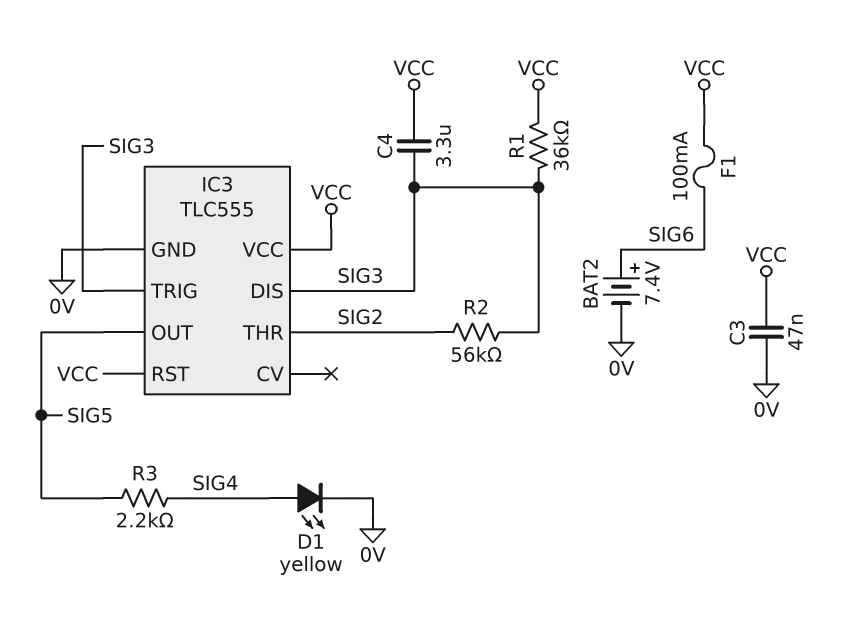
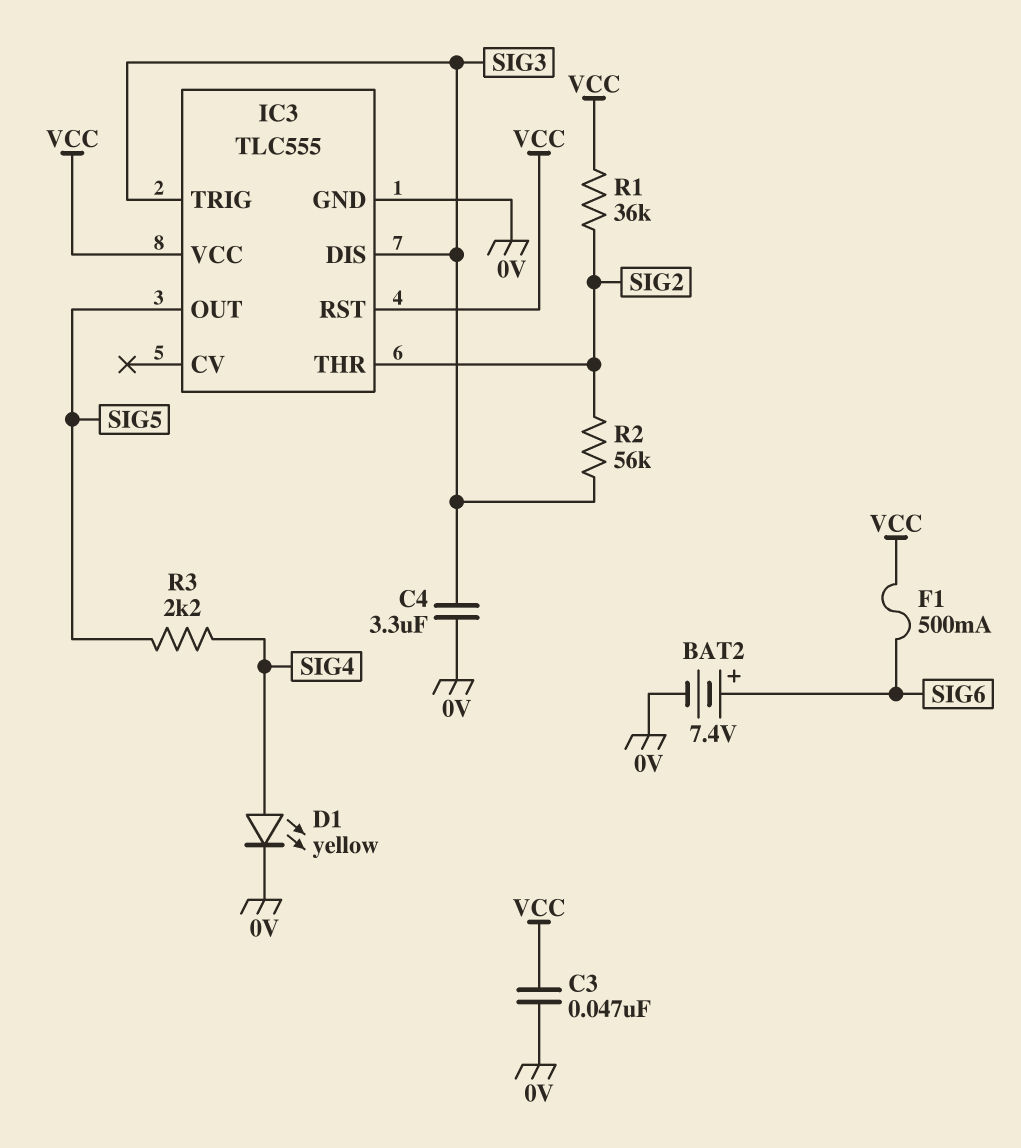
C4: 3.3uF (SIG3, VCC) -> 3.3uF (0V, SIG3)
F1: 100mA (SIG6, VCC) -> 500mA (SIG6, VCC)
R1: 36k (SIG3, VCC) -> 36k (SIG2, VCC)

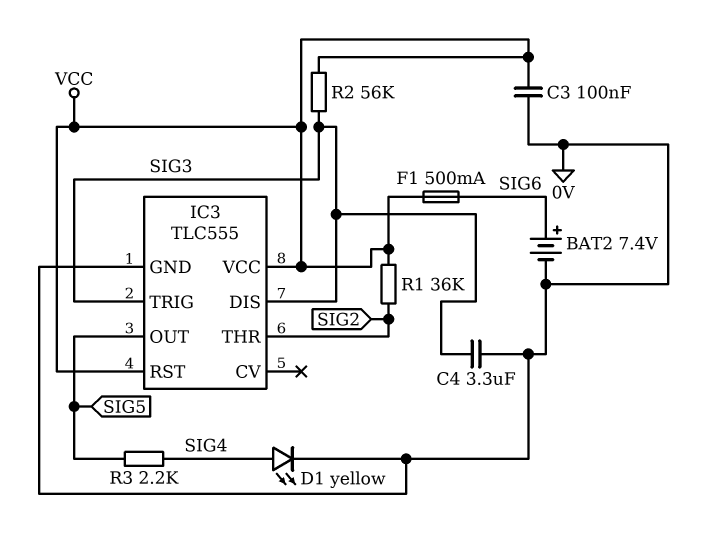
C3: 47nF (0V, VCC) -> 100nF (0V, VCC)
R2: 56k (SIG2, SIG3) -> 56k (SIG3, VCC)

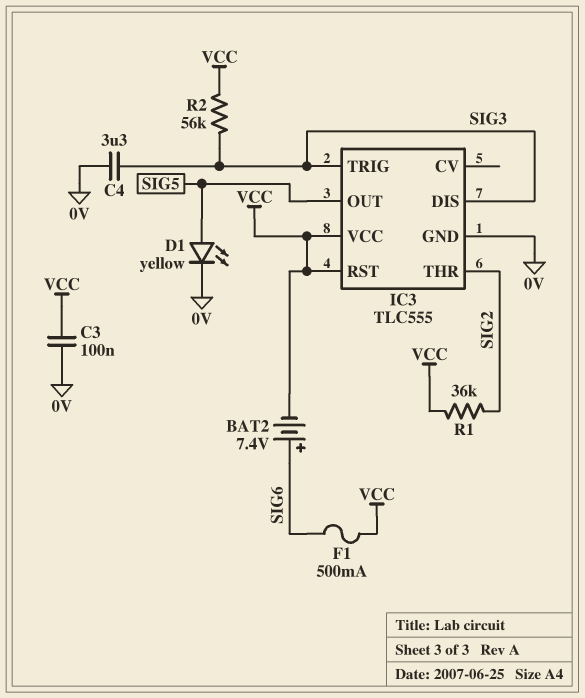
BAT2: 7.4V (plus SIG6, minus 0V) -> 7.4V (plus SIG6, minus VCC)
D1: LED yellow (A SIG4, K 0V) -> LED yellow (A SIG5, K 0V)
R3: 2.2k (SIG4, SIG5) -> none

